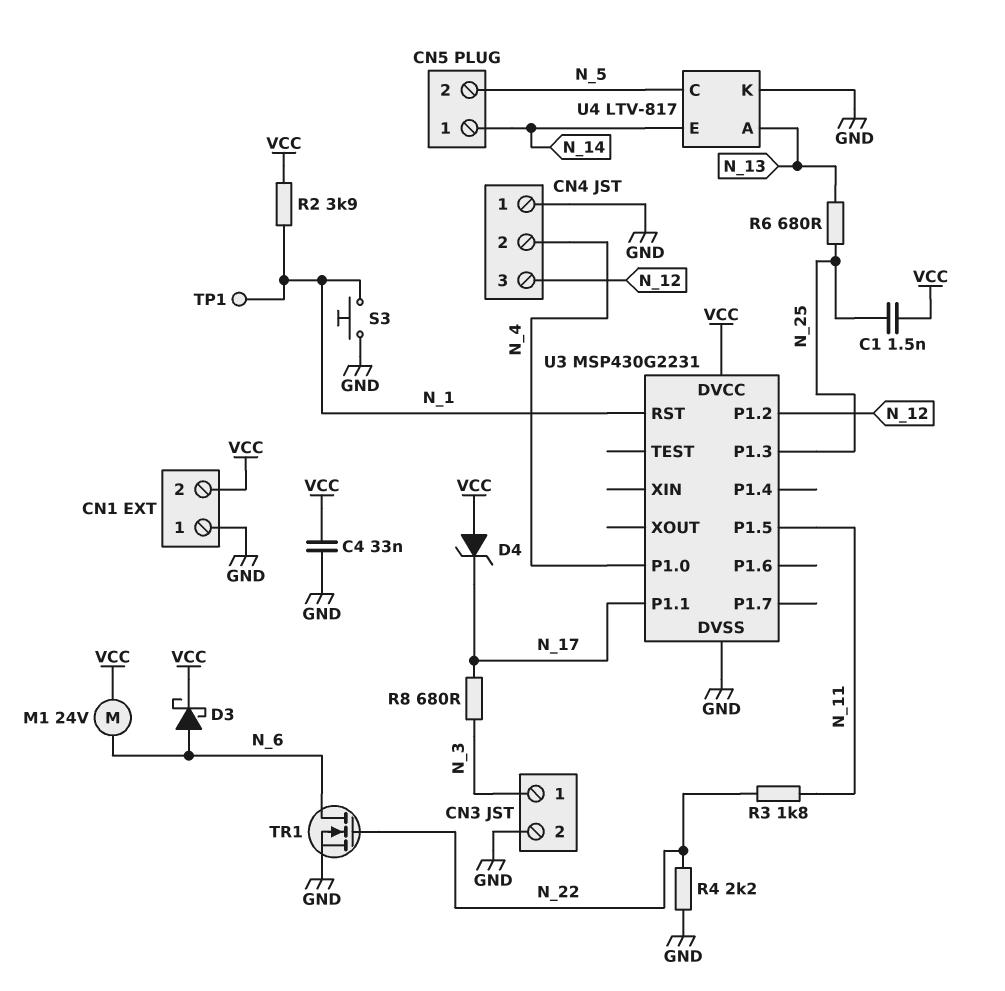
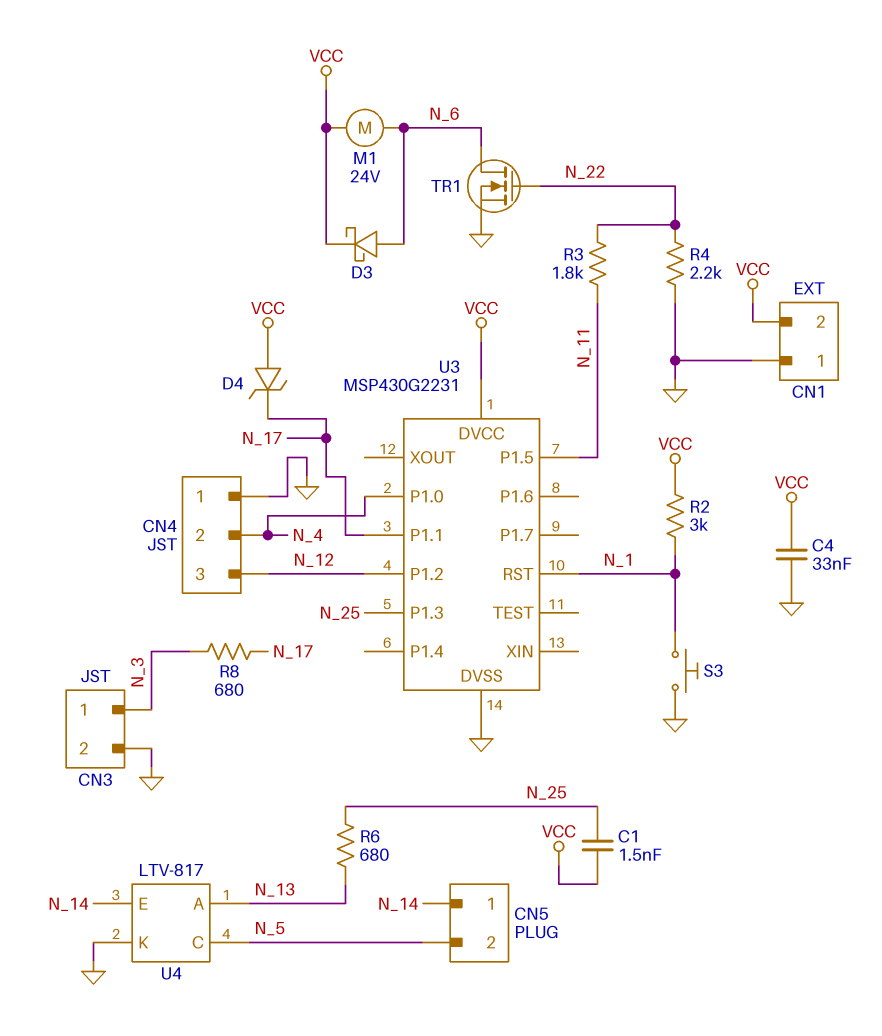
R2: 3.9k (N_1, VCC) -> 3k (N_1, VCC)
TP1: test point (N_1) -> none

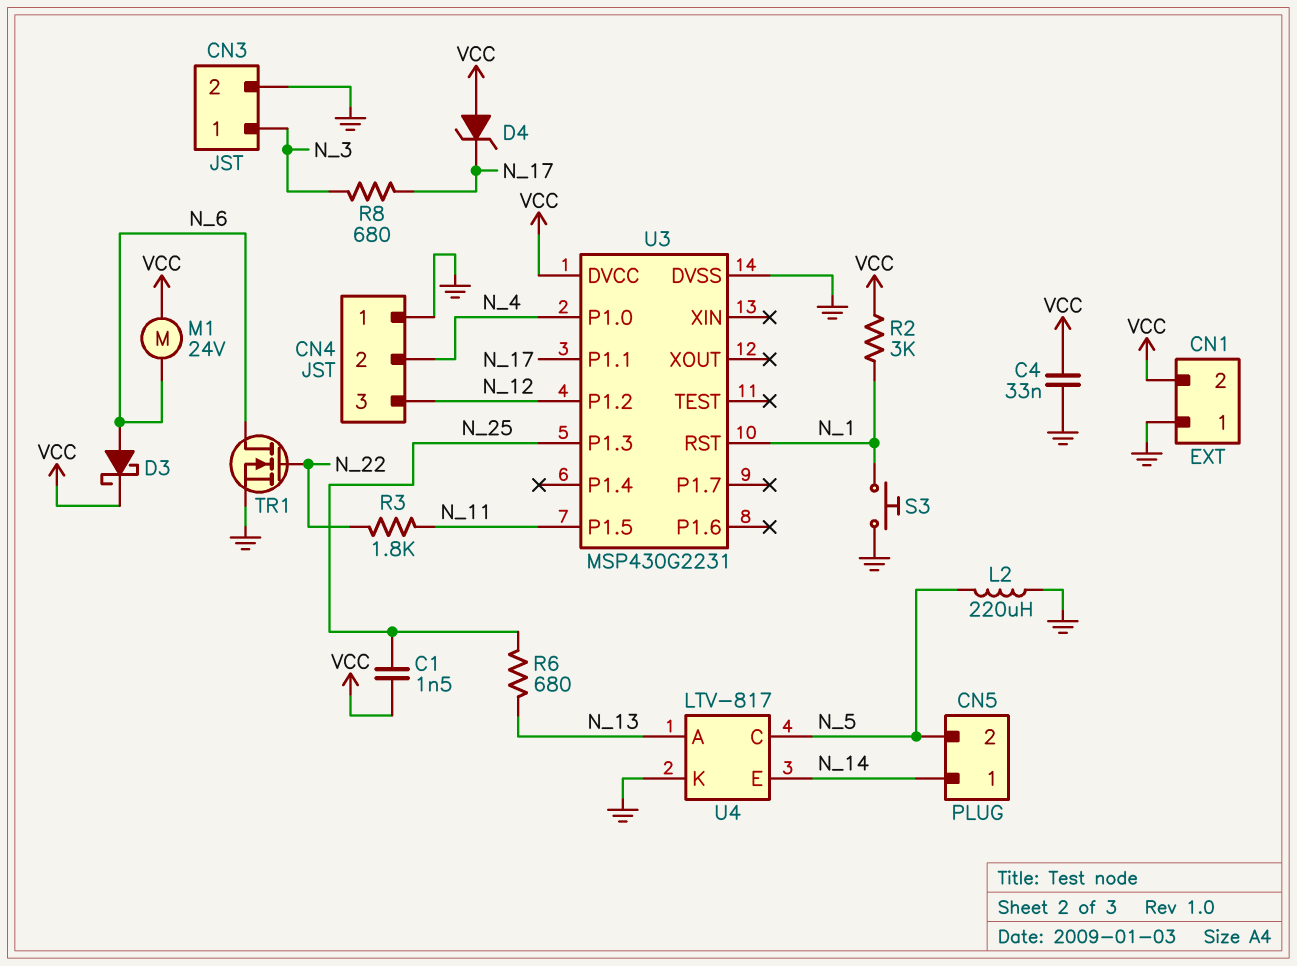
L2: none -> 220uH (GND, N_5)
R4: 2.2k (GND, N_22) -> none

